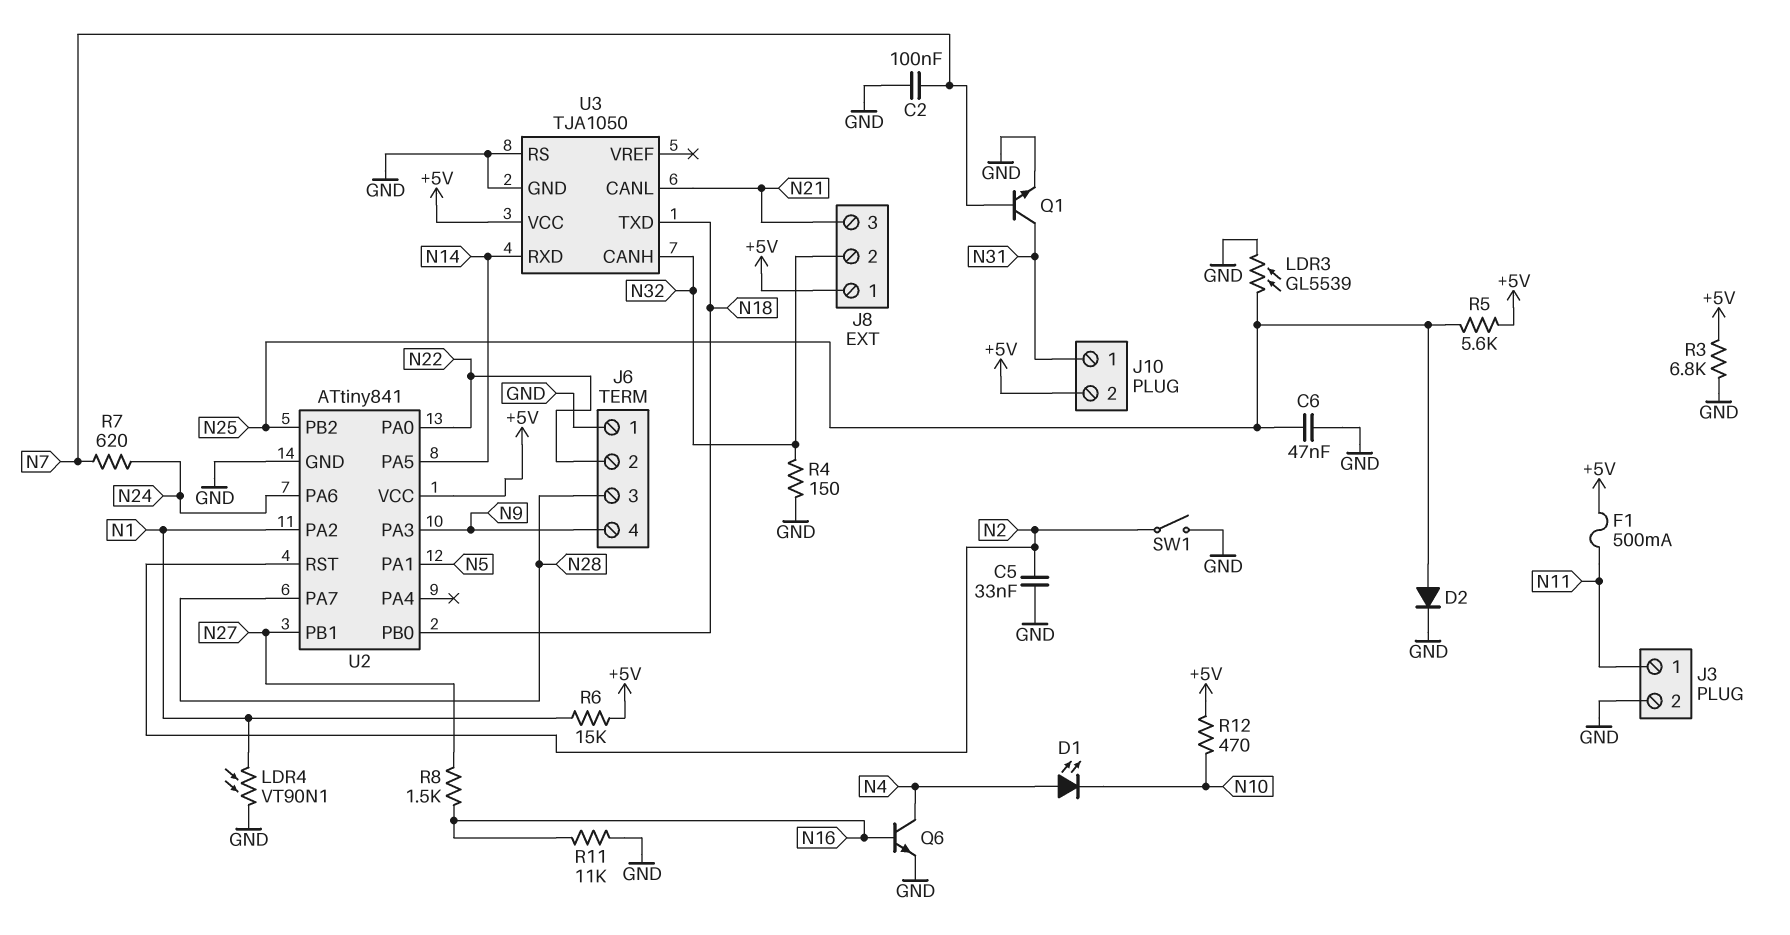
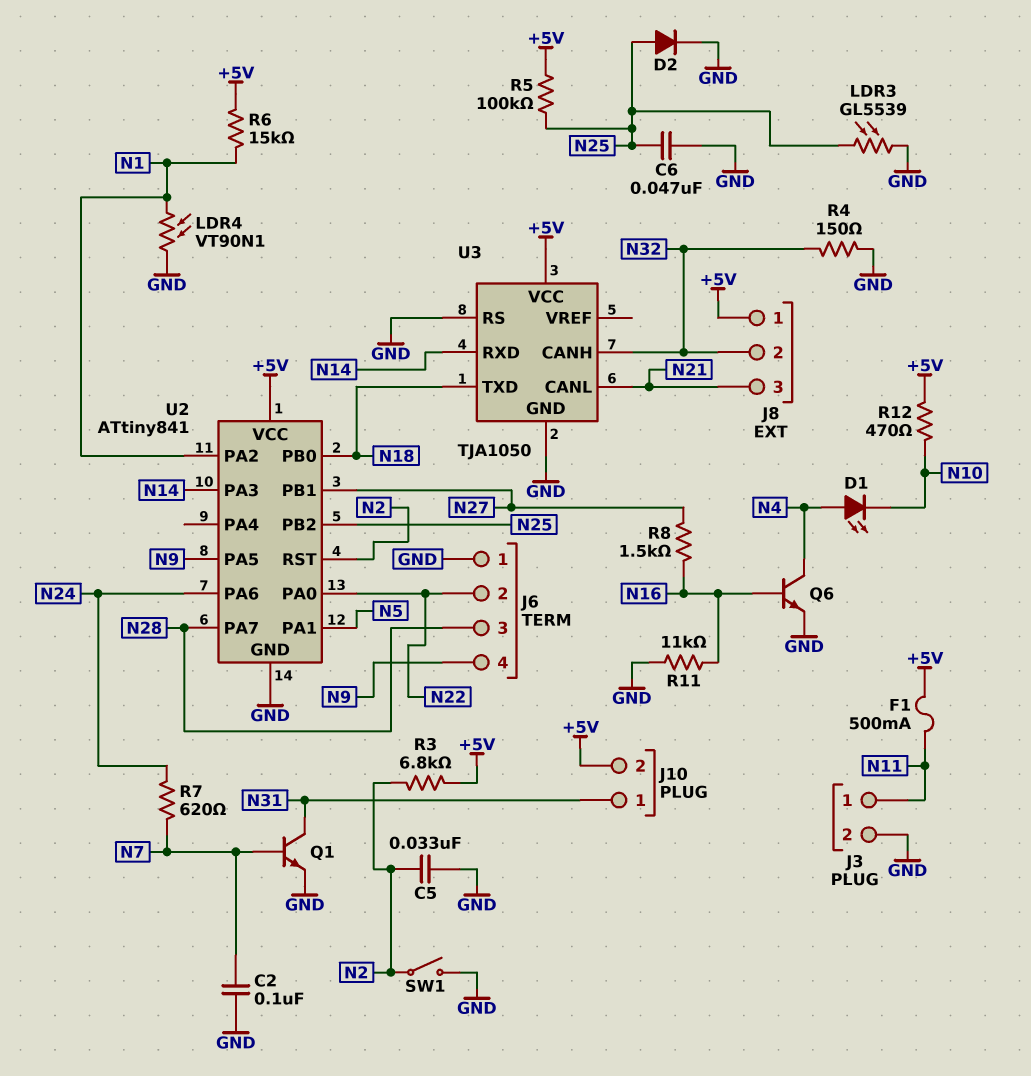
R3: 6.8k (+5V, GND) -> 6.8k (+5V, N2)
R5: 5.6k (+5V, N25) -> 100k (+5V, N25)
U2 pin PA3: N9 -> N14
U2 pin PA5: N14 -> N9

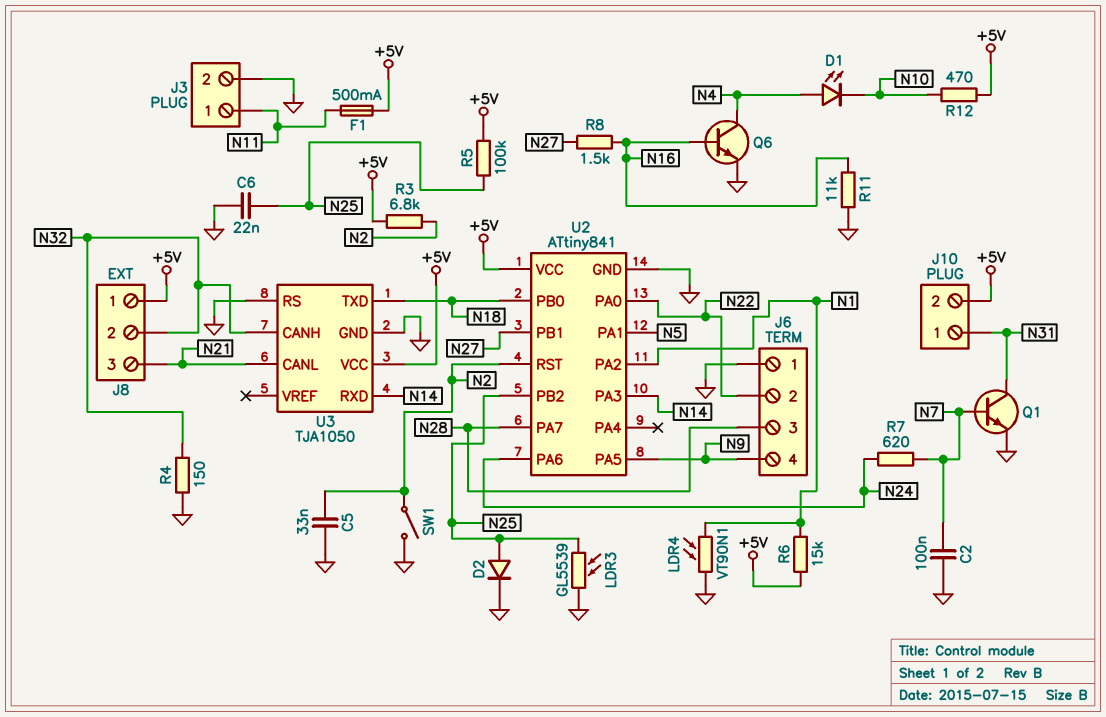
C6: 47nF (GND, N25) -> 22nF (GND, N25)

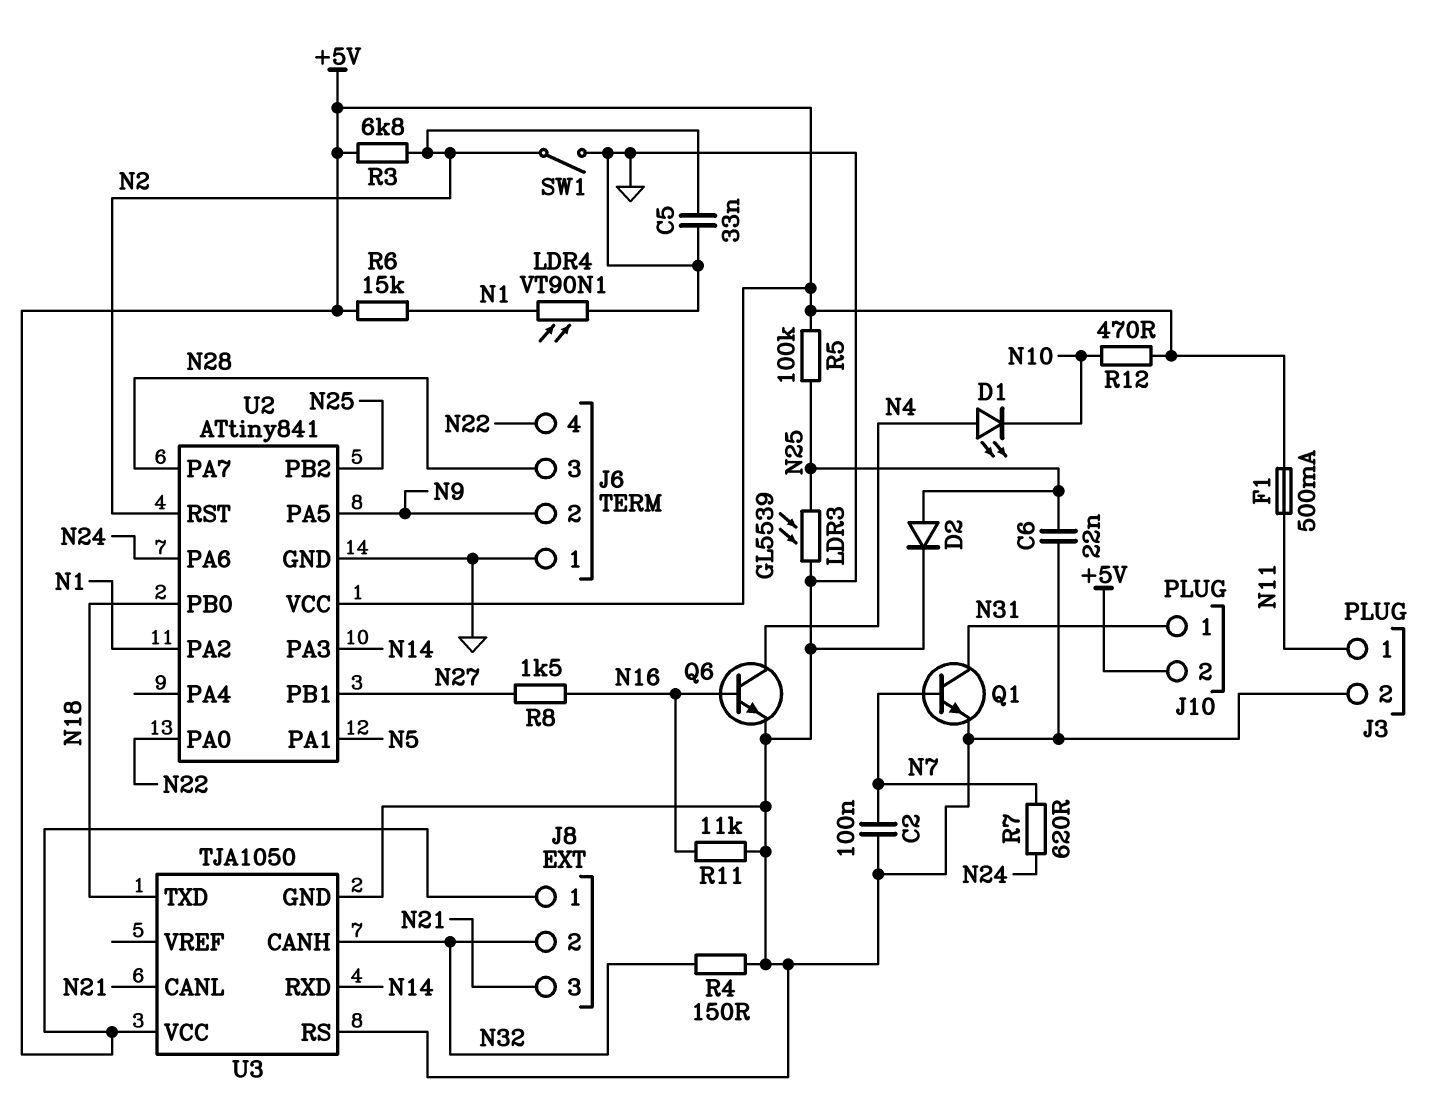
J6 pin 2: N22 -> N9
J6 pin 4: N9 -> N22

